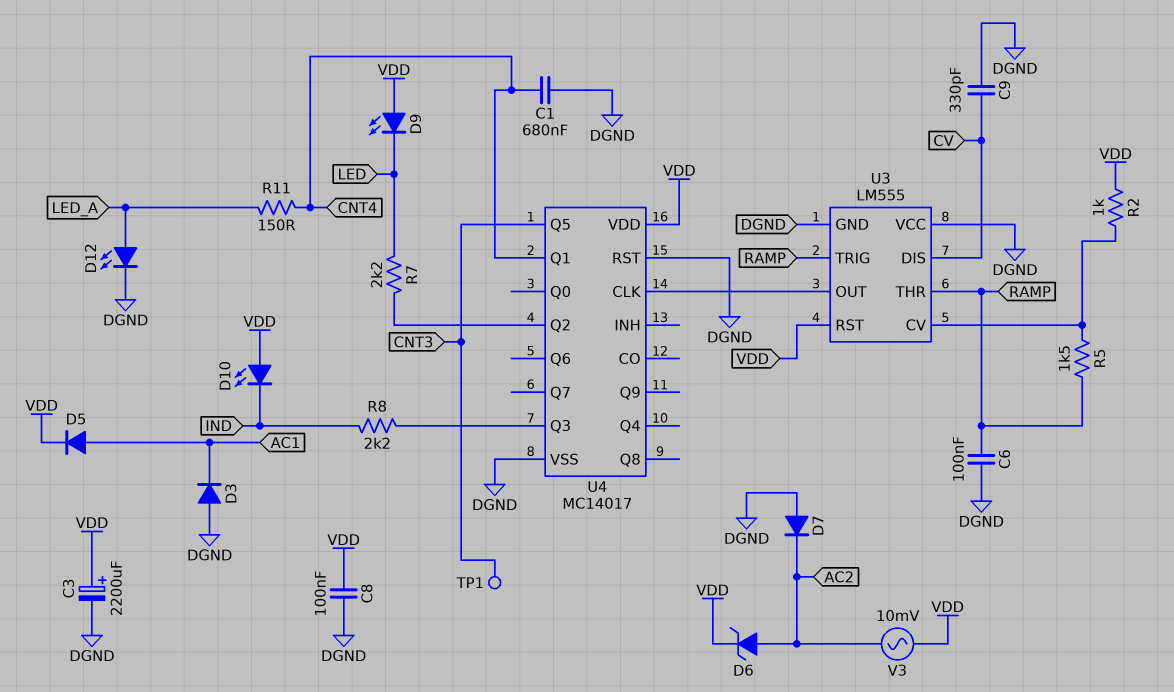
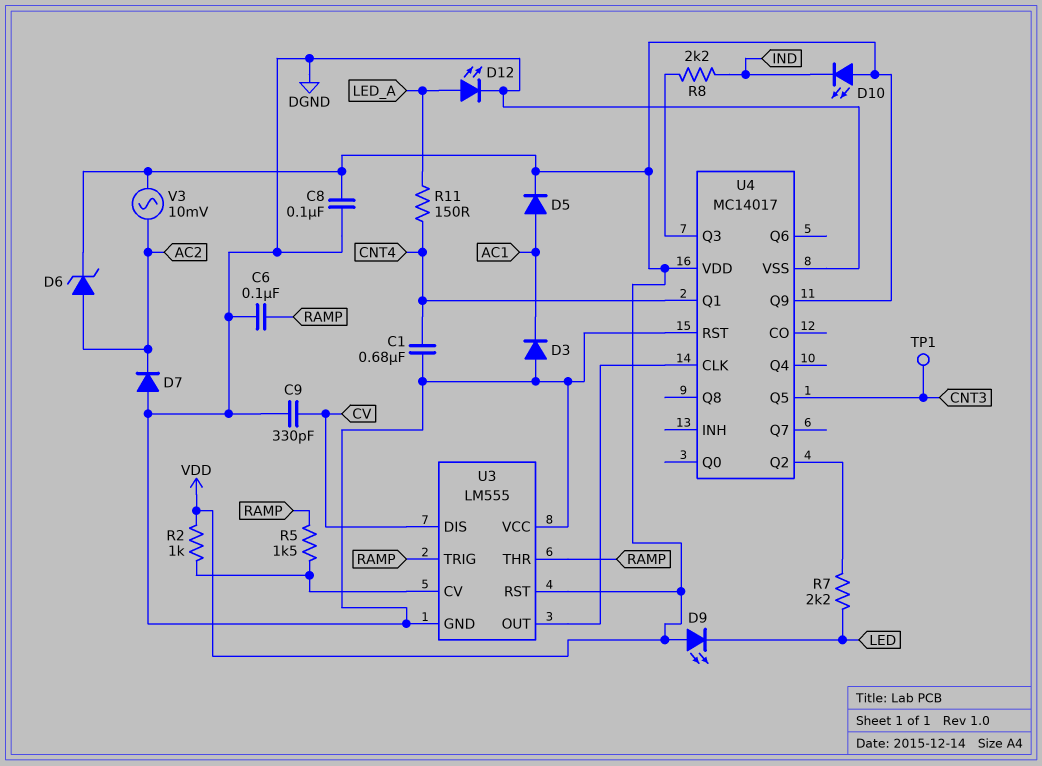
C3: 2200uF (plus VDD, minus DGND) -> none
U4 pin Q9: none -> VDD

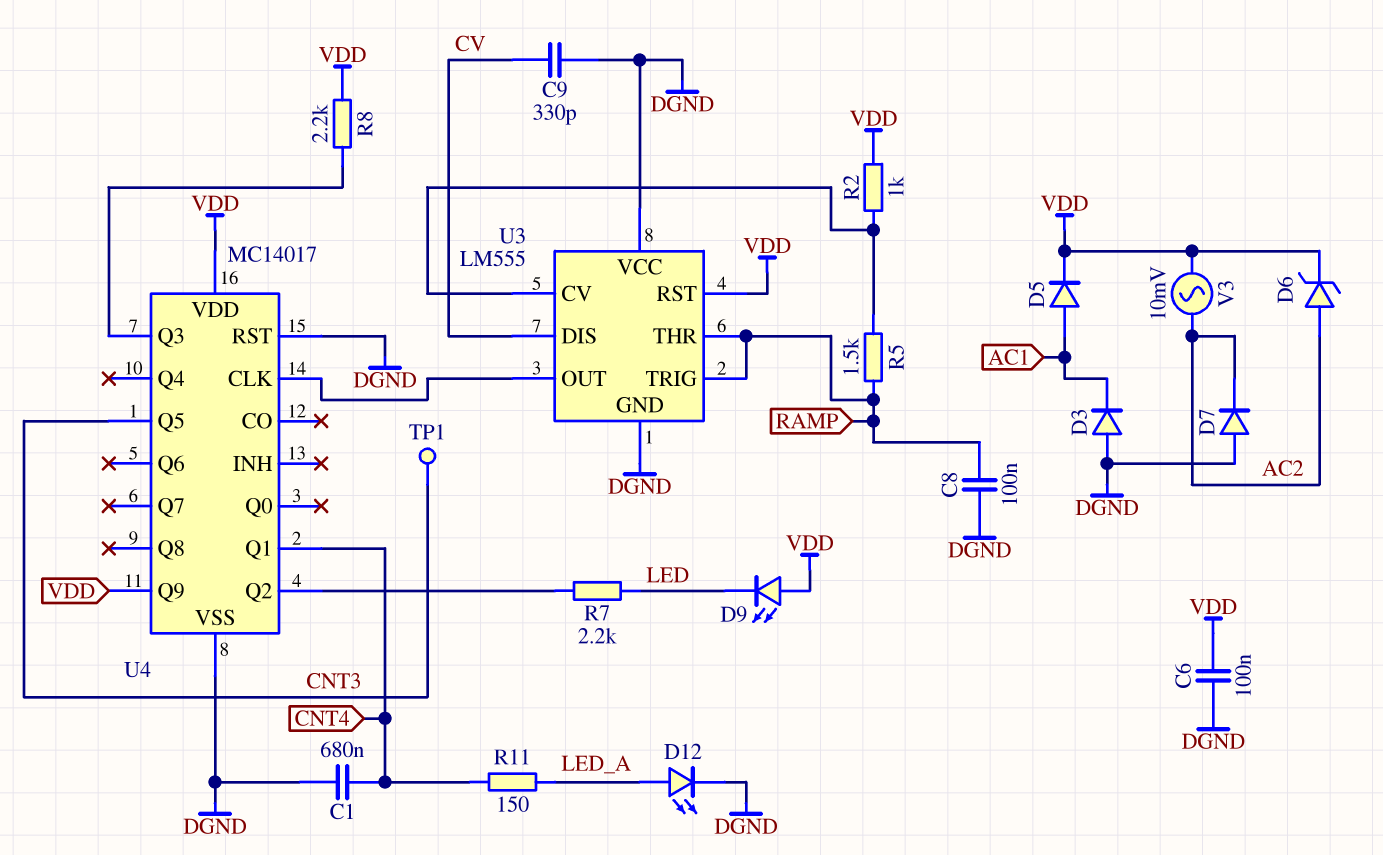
C6: 100nF (DGND, RAMP) -> 100nF (DGND, VDD)
C8: 100nF (DGND, VDD) -> 100nF (DGND, RAMP)
D10: LED (A VDD, K IND) -> none
R8: 2.2k (IND, U4/Q3) -> 2.2k (U4/Q3, VDD)

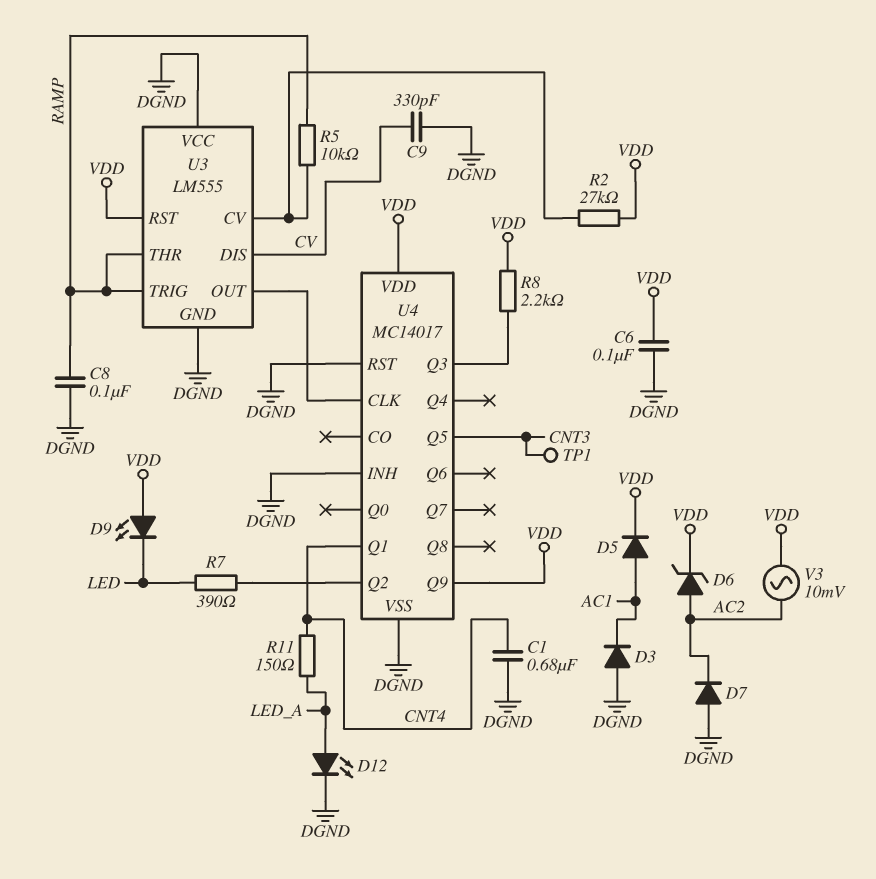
R2: 1k (U3/CV, VDD) -> 27k (U3/CV, VDD)
R5: 1.5k (RAMP, U3/CV) -> 10k (RAMP, U3/CV)
R7: 2.2k (LED, U4/Q2) -> 390 (LED, U4/Q2)
U4 pin INH: none -> DGND

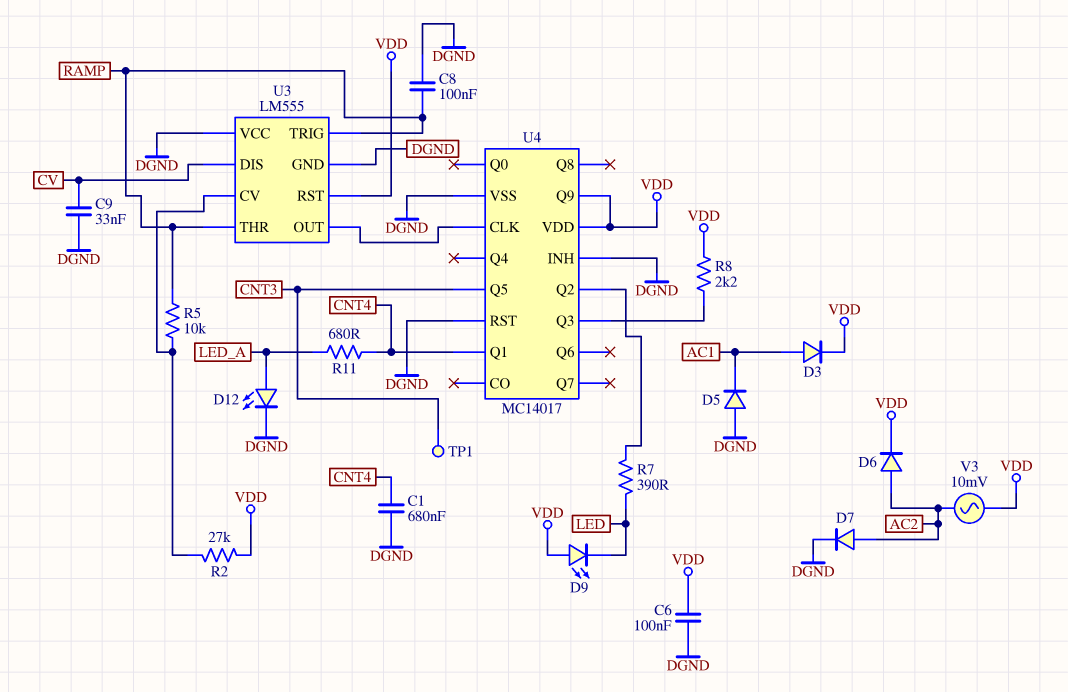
C9: 330pF (CV, DGND) -> 33nF (CV, DGND)
D3: diode (A DGND, K AC1) -> diode (A AC1, K VDD)
D5: diode (A AC1, K VDD) -> diode (A DGND, K AC1)
D6: zener (A AC2, K VDD) -> diode (A AC2, K VDD)
D7: diode (A DGND, K AC2) -> diode (A AC2, K DGND)
R11: 150 (CNT4, LED_A) -> 680 (CNT4, LED_A)

